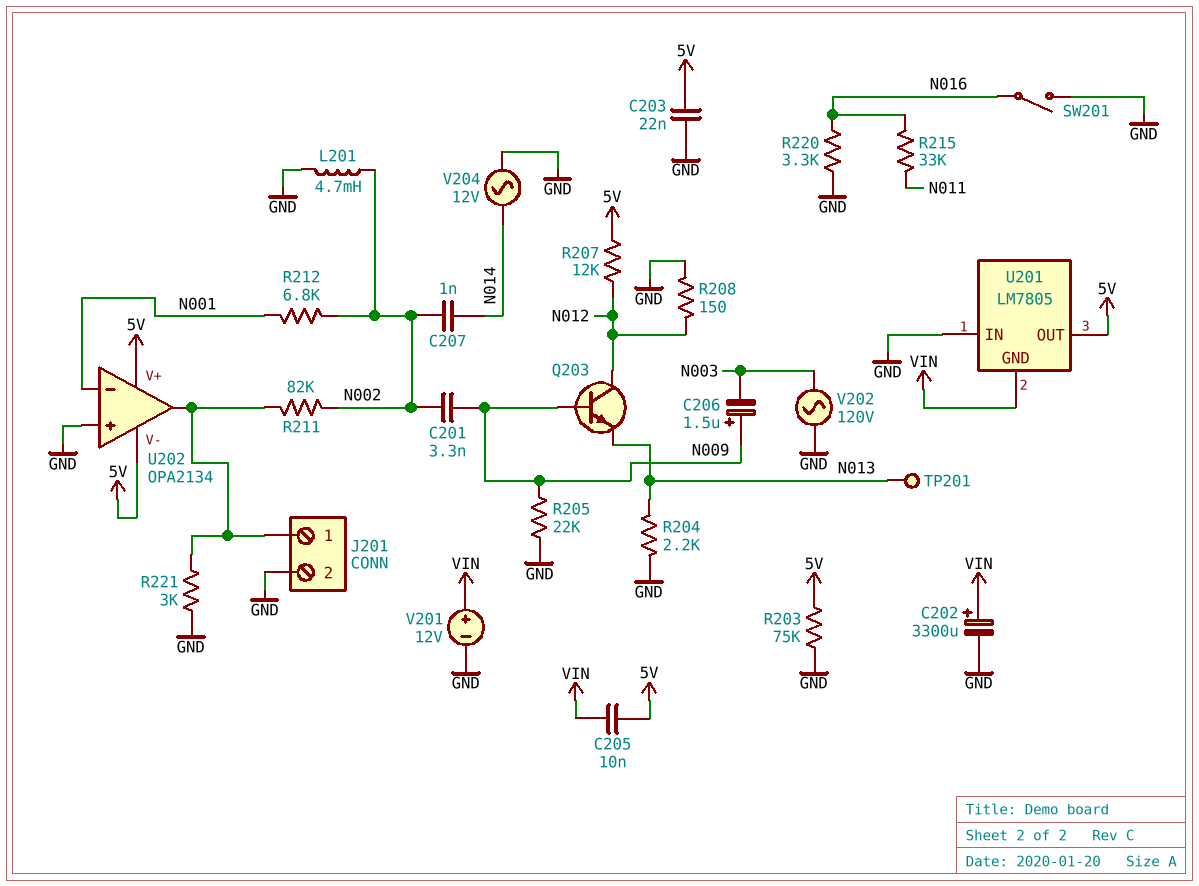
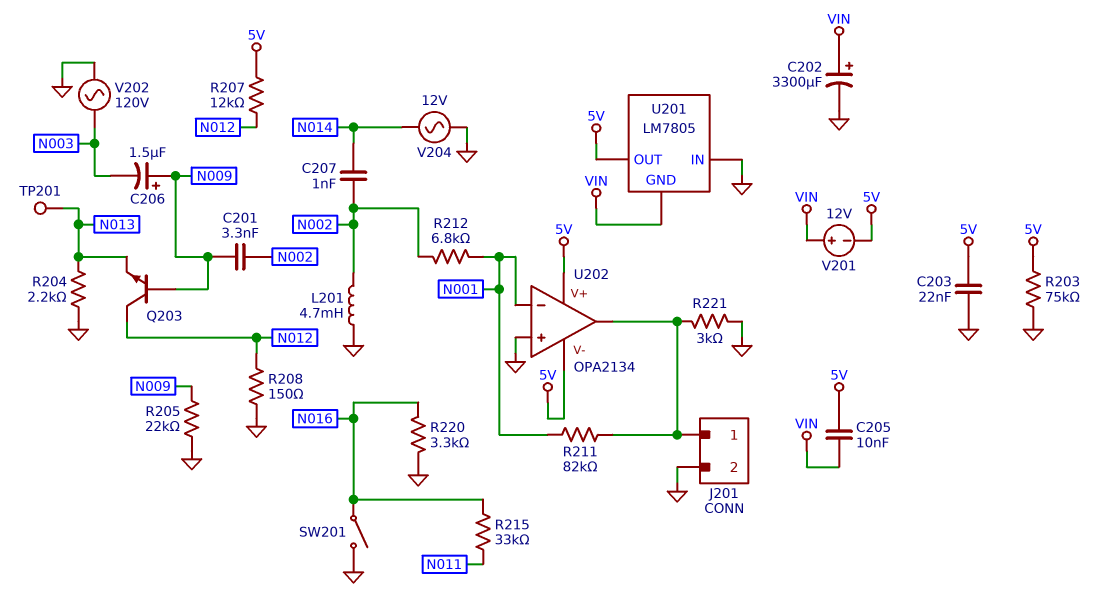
R211: 82k (J201/1, N002) -> 82k (J201/1, N001)
V201: 12V (plus VIN, minus GND) -> 12V (plus VIN, minus 5V)

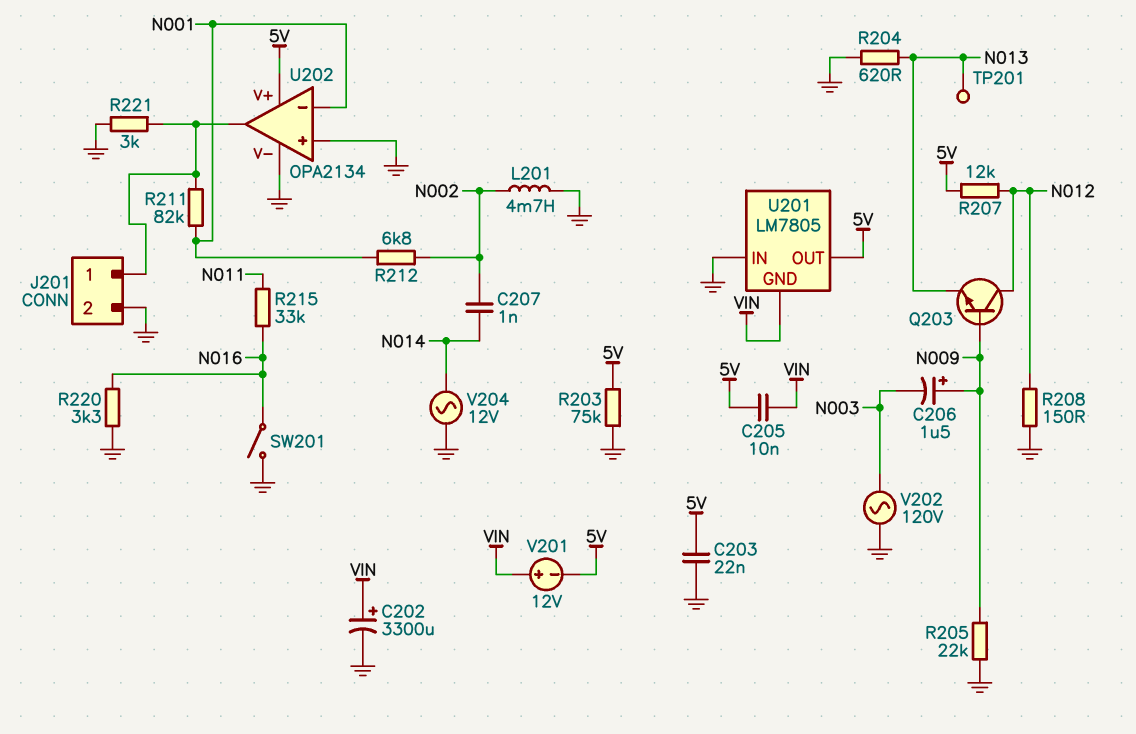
C201: 3.3nF (N002, N009) -> none
R204: 2.2k (GND, N013) -> 620 (GND, N013)
U202 pin V-: 5V -> GND

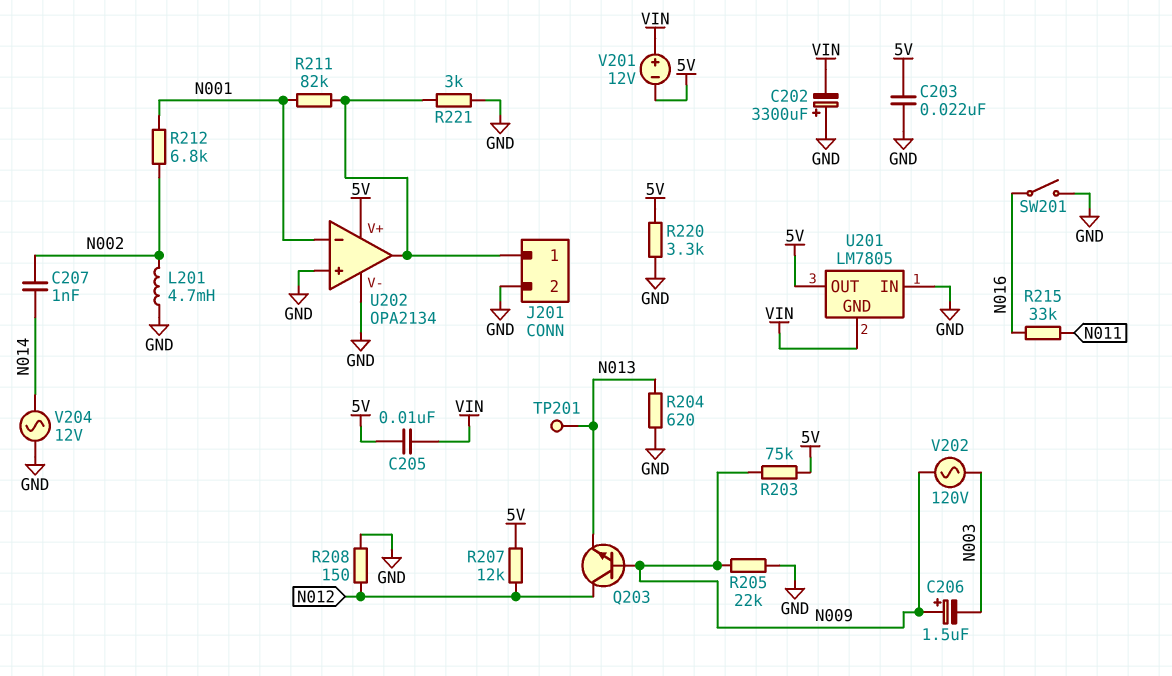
C202: 3300uF (plus VIN, minus GND) -> 3300uF (plus GND, minus VIN)
R203: 75k (5V, GND) -> 75k (5V, N009)
R220: 3.3k (GND, N016) -> 3.3k (5V, GND)
V202: AC 120V (GND, N003) -> AC 120V (N003, N009)

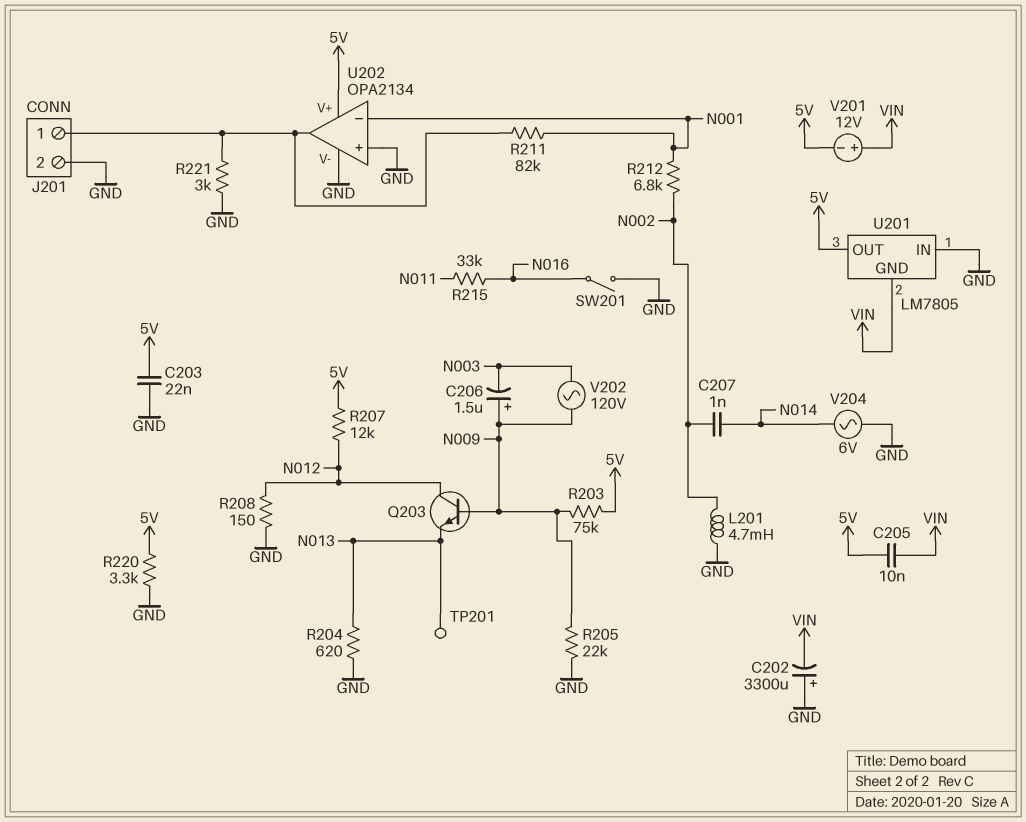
V204: AC 12V (GND, N014) -> AC 6V (GND, N014)

